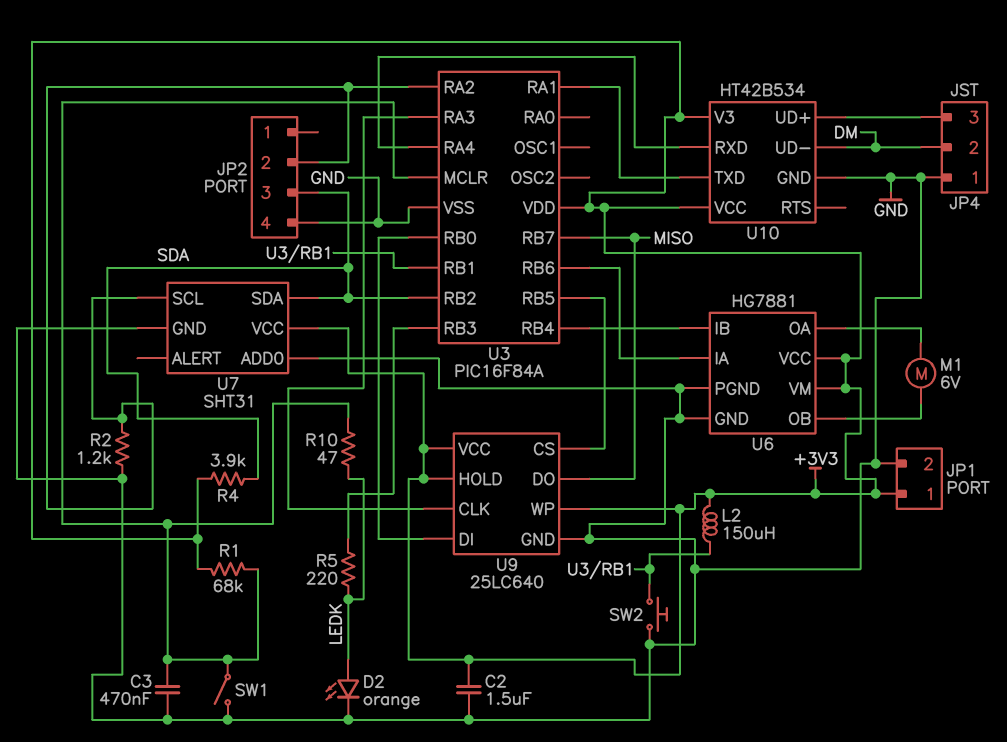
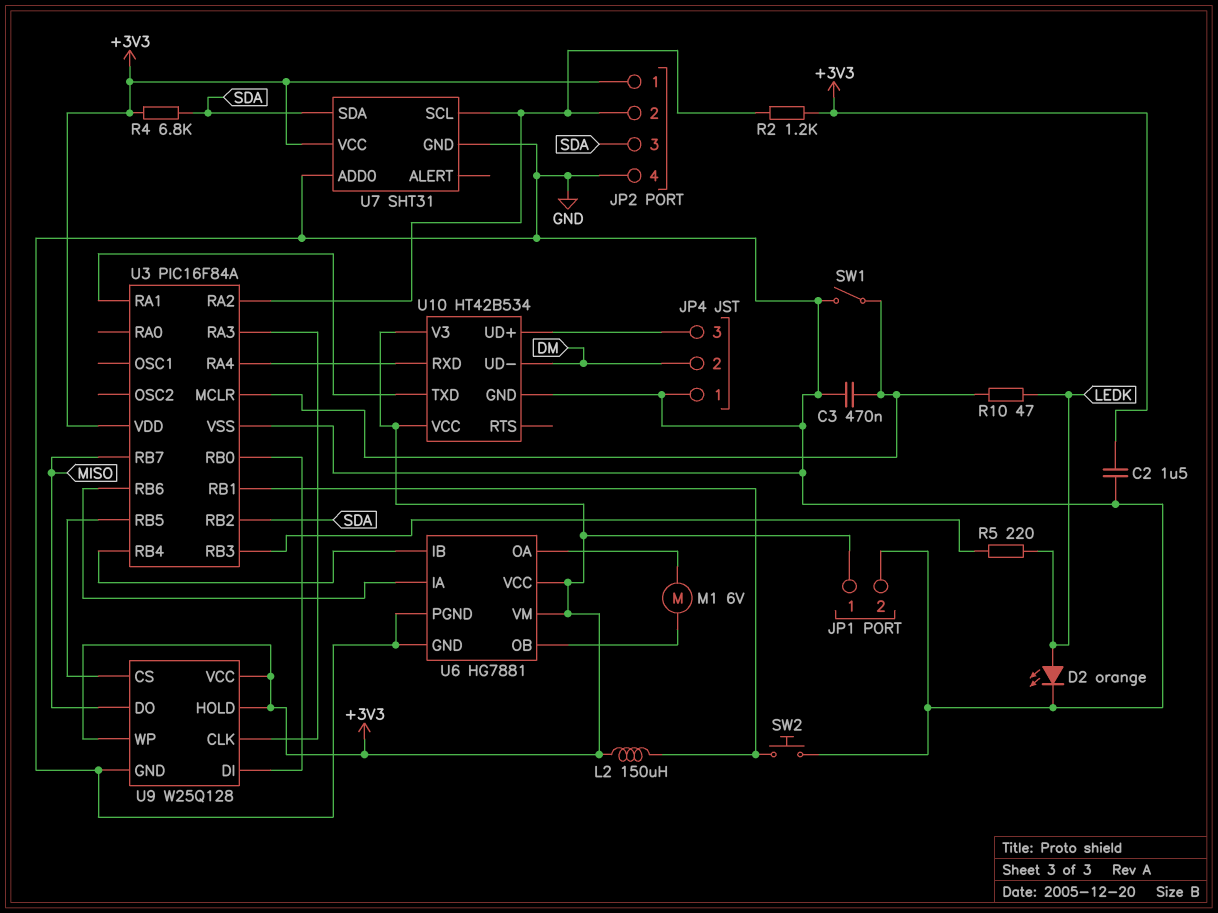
JP2 pin 1: none -> +3V3
R1: 68k (+3V3, U3/MCLR) -> none
R2: 1.2k (GND, JP2/2) -> 1.2k (+3V3, JP2/2)
R4: 3.9k (+3V3, SDA) -> 6.8k (+3V3, SDA)
U9: 25LC640 -> W25Q128

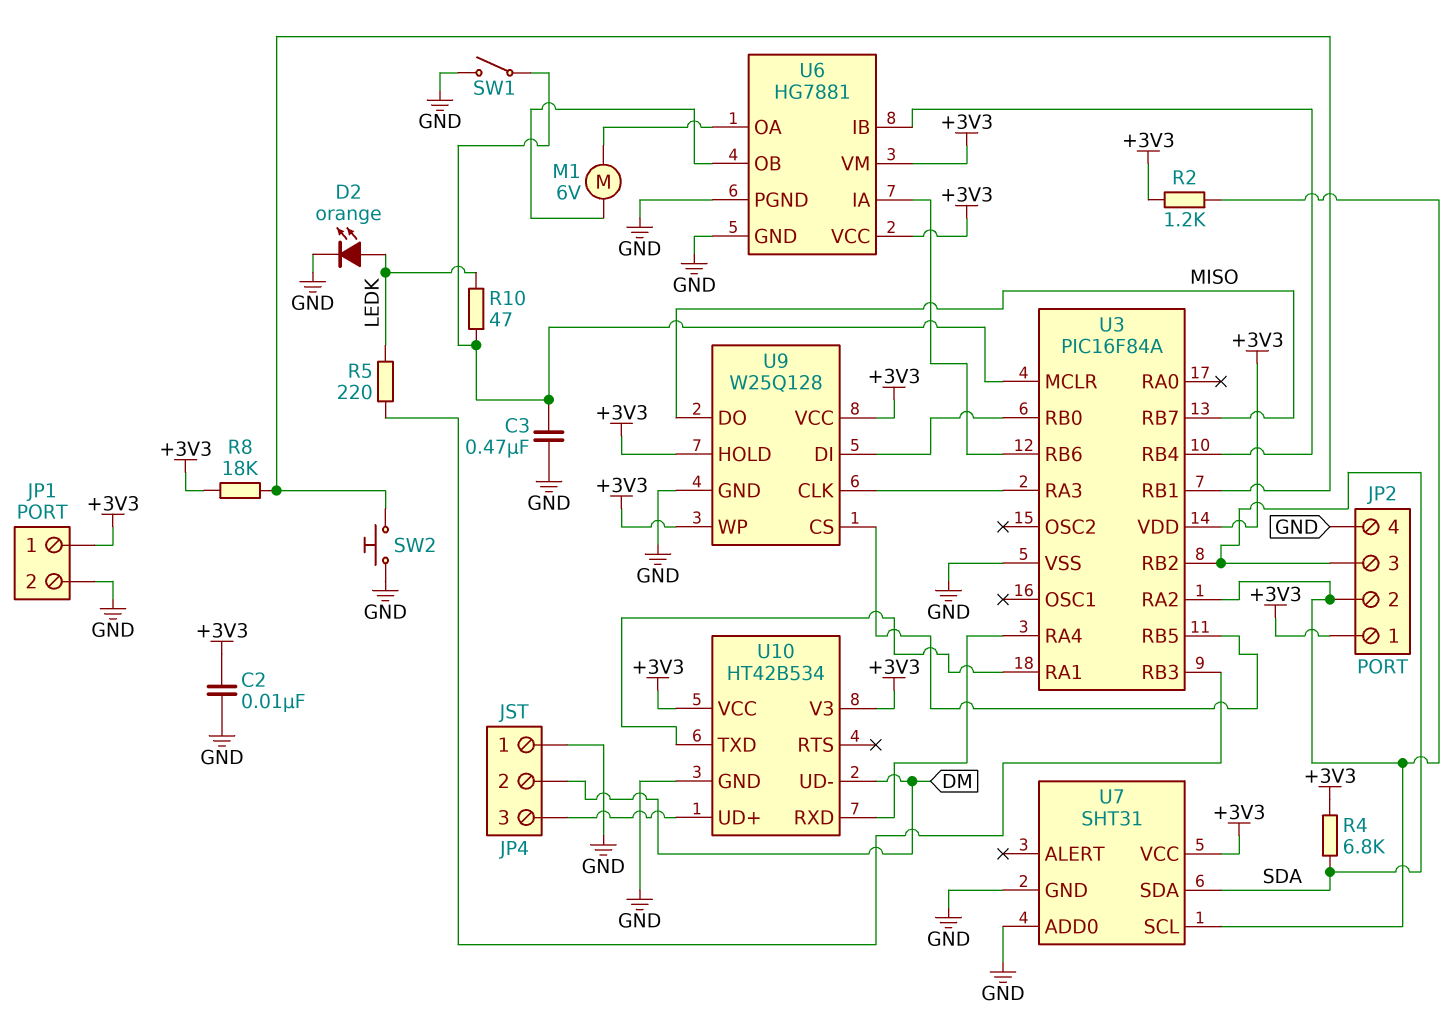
C2: 1.5uF (+3V3, GND) -> 10nF (+3V3, GND)
L2: 150uH (+3V3, U3/RB1) -> none
R8: none -> 18k (+3V3, U3/RB1)

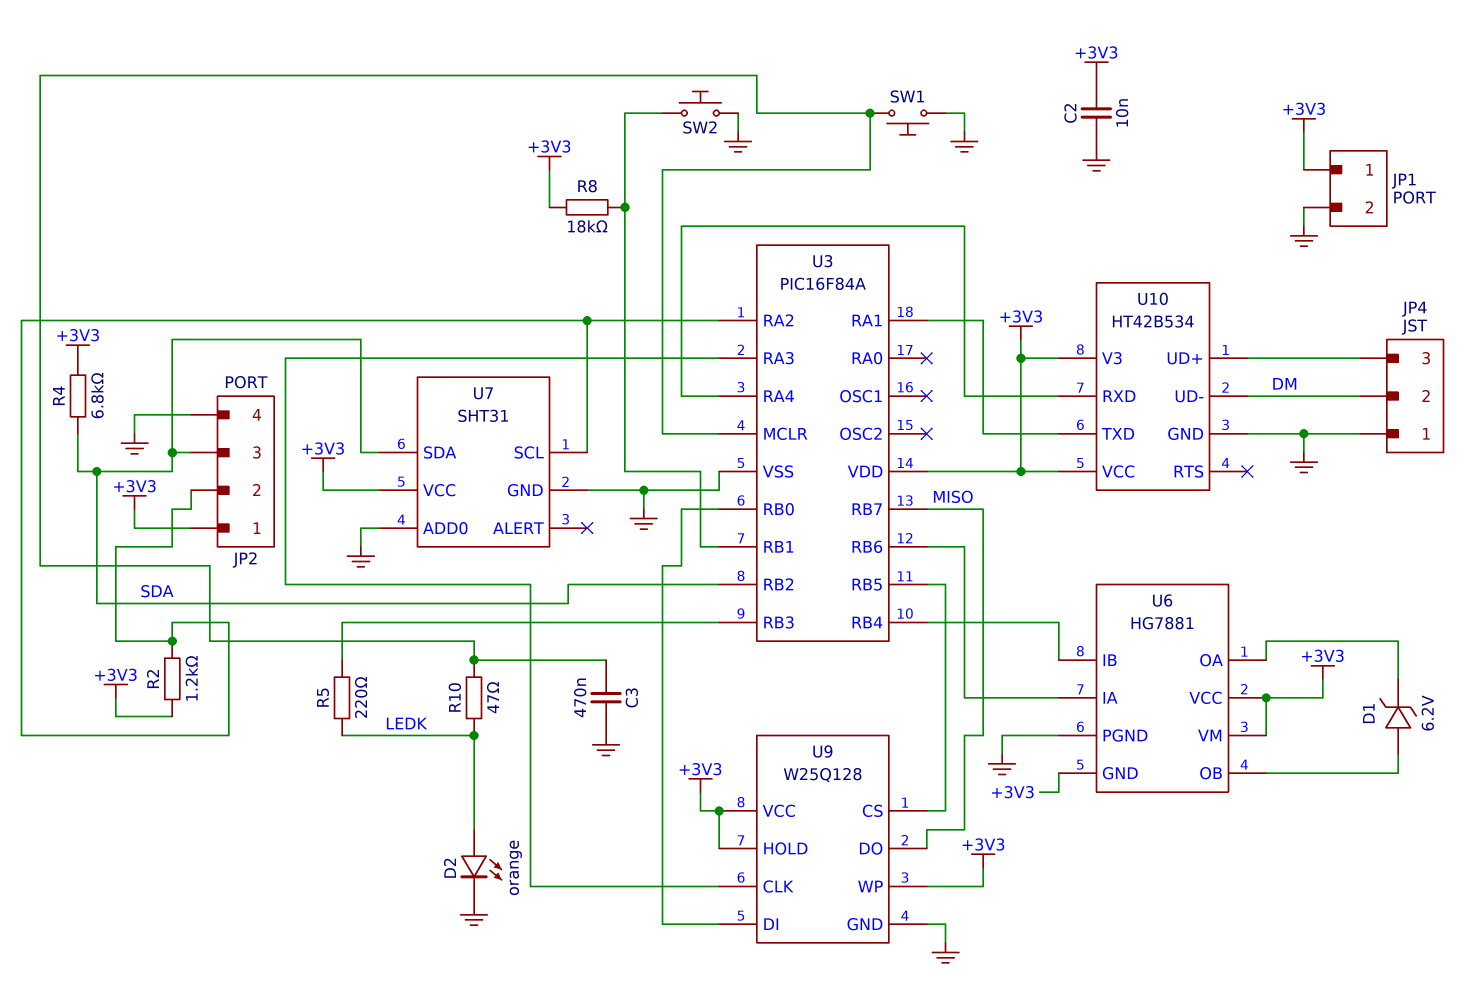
D1: none -> zener 6.2V (A U6/OB, K U6/OA)
M1: motor 6V (U6/OA, U6/OB) -> none
SW1: switch (GND, U3/MCLR) -> button (GND, U3/MCLR)
U6 pin GND: GND -> +3V3

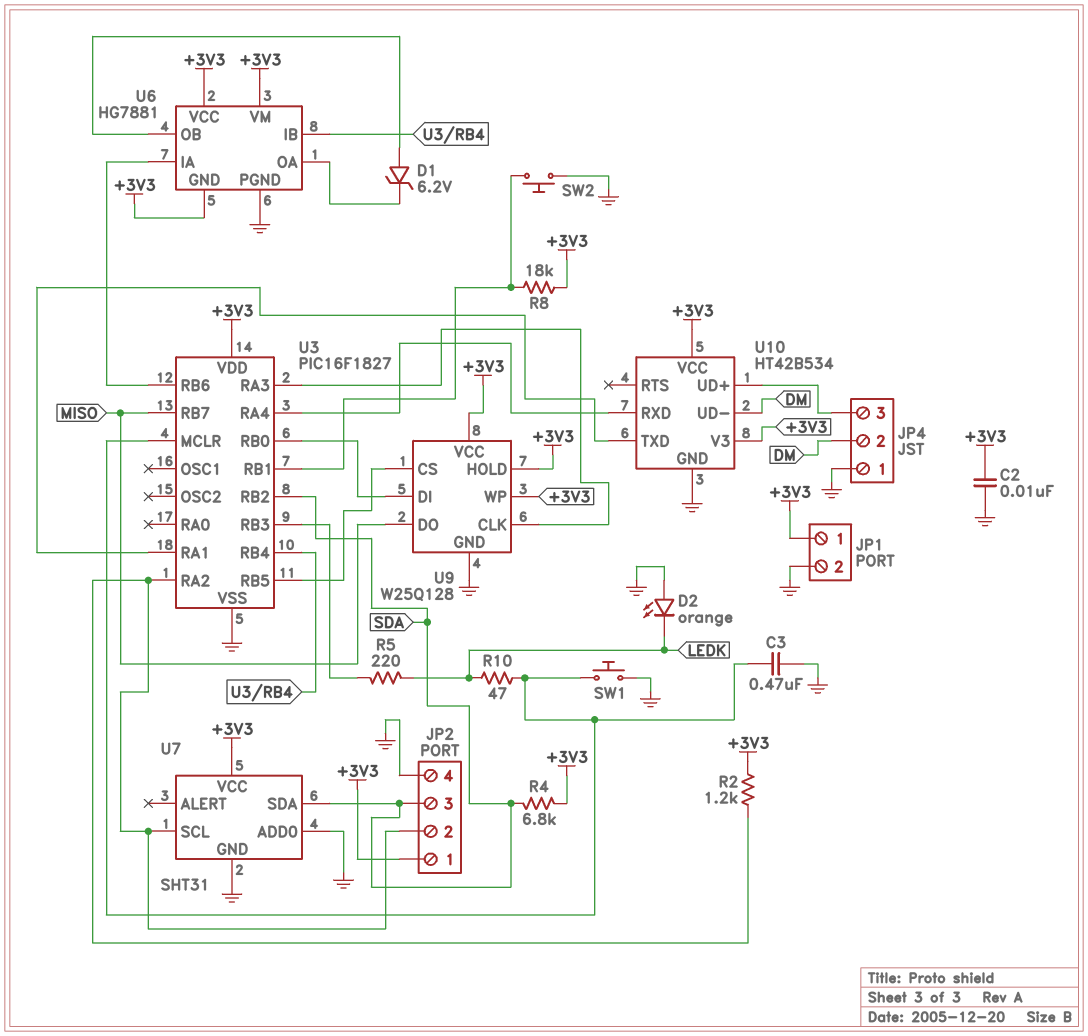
D2: LED orange (A LEDK, K GND) -> LED orange (A GND, K LEDK)
U3: PIC16F84A -> PIC16F1827

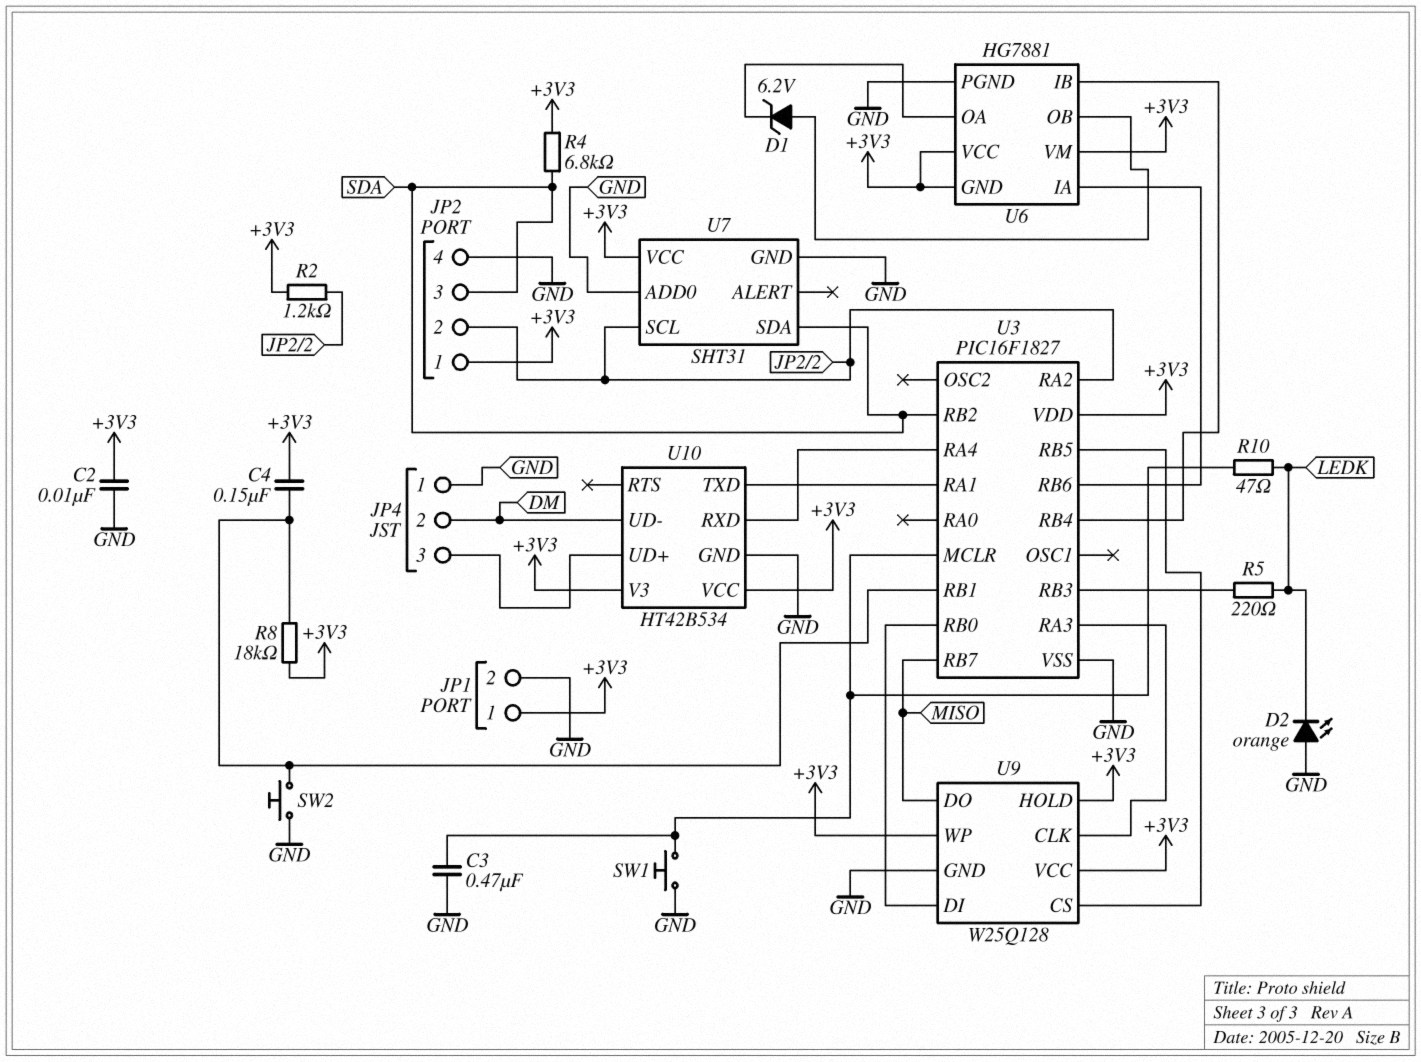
C4: none -> 150nF (+3V3, U3/RB1)

